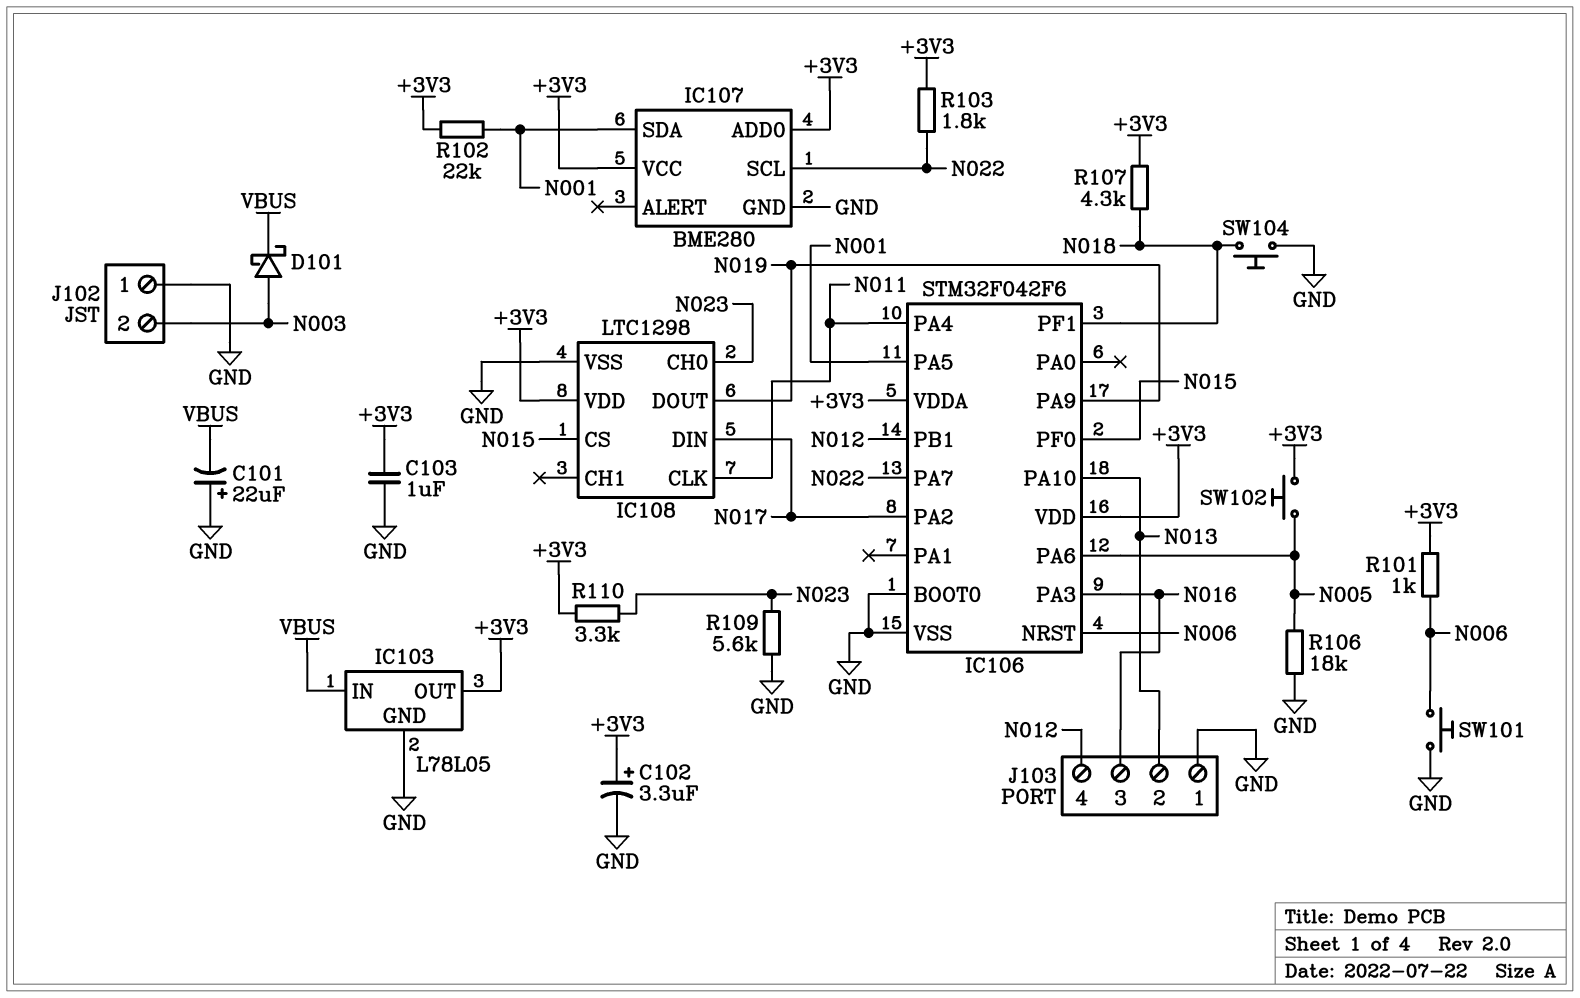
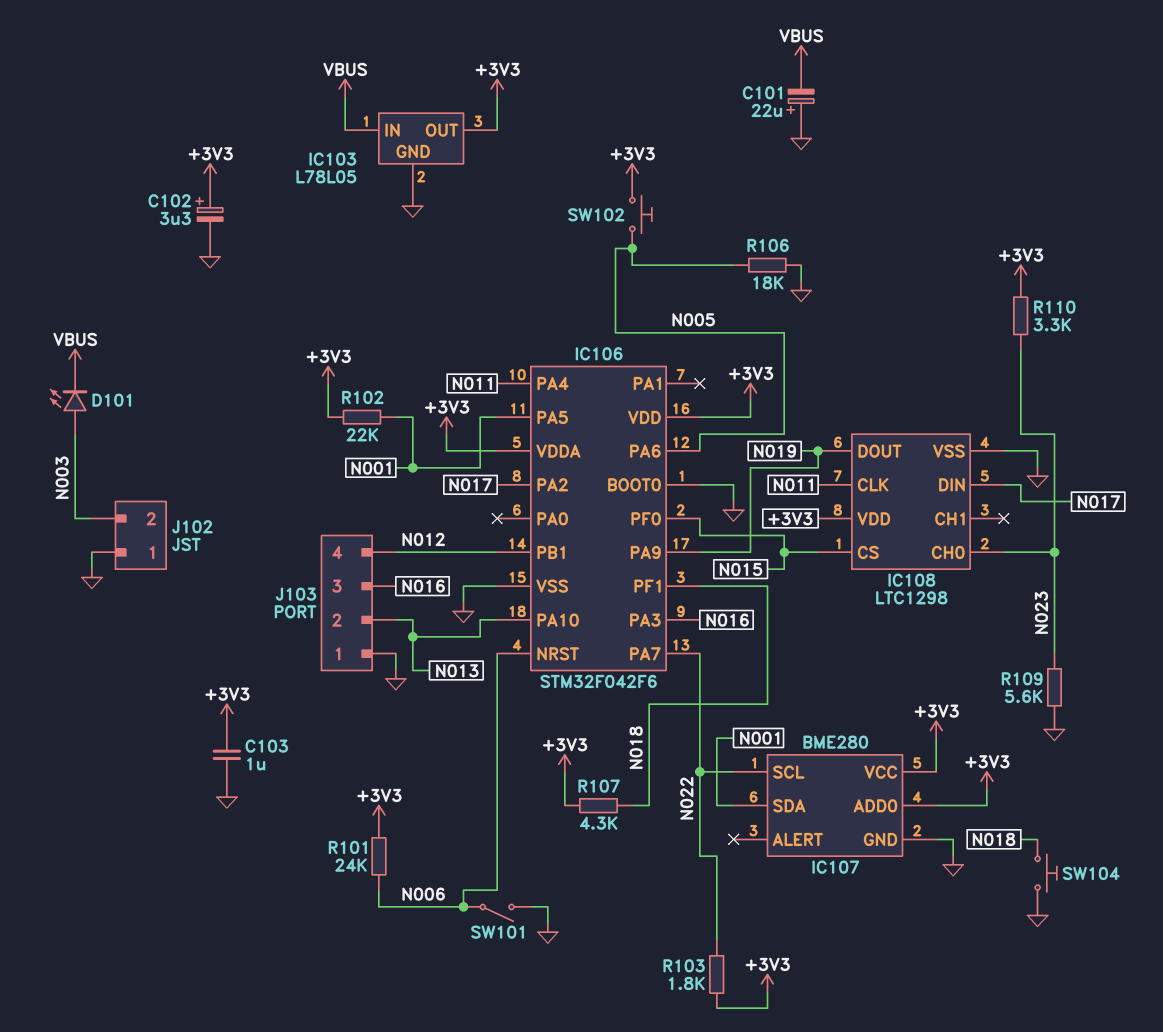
D101: schottky (A N003, K VBUS) -> LED (A N003, K VBUS)
R101: 1k (+3V3, N006) -> 24k (+3V3, N006)
SW101: button (GND, N006) -> switch (GND, N006)

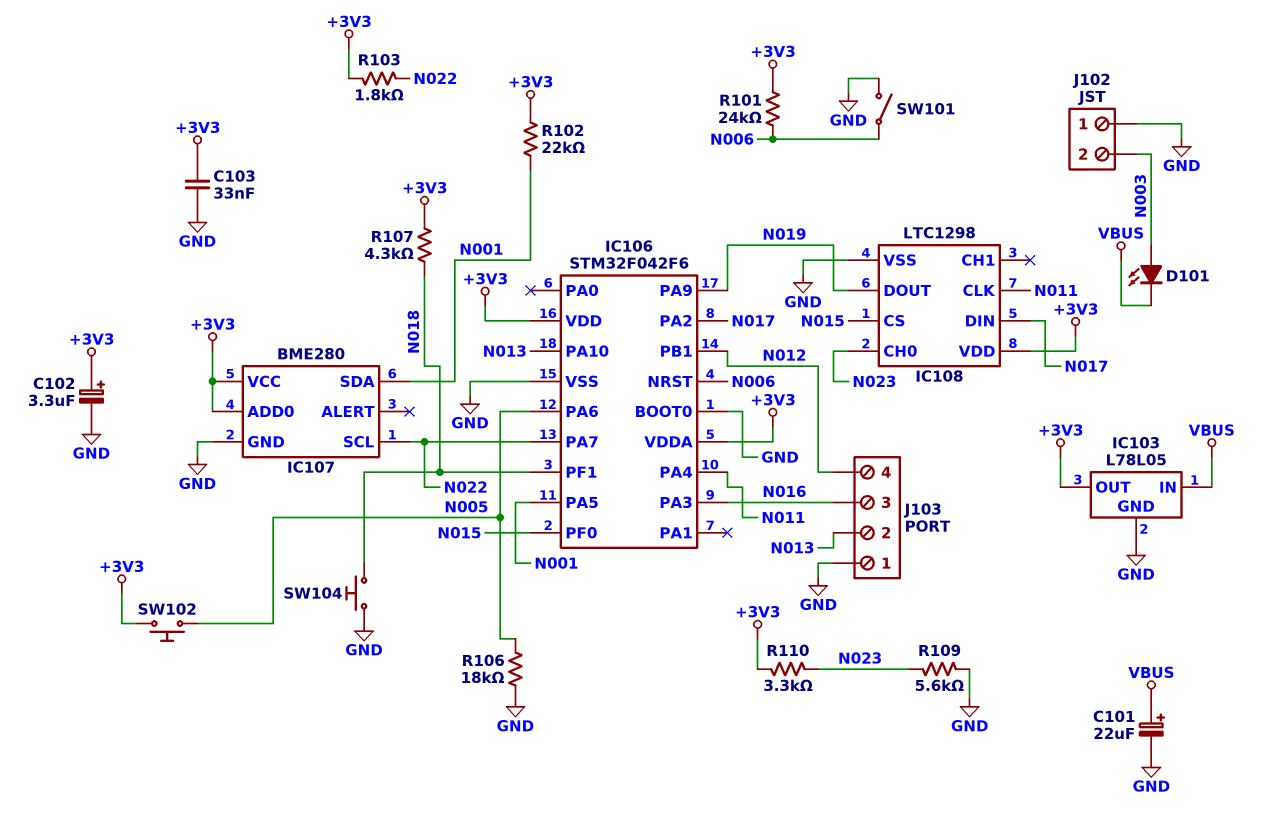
C101: 22uF (plus GND, minus VBUS) -> 22uF (plus VBUS, minus GND)
C103: 1uF (+3V3, GND) -> 33nF (+3V3, GND)

